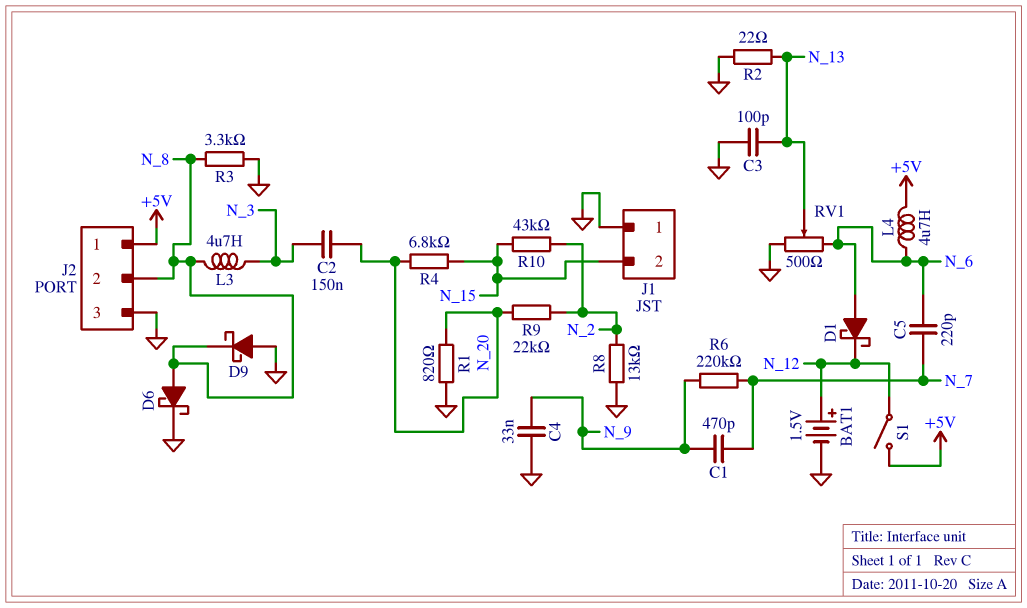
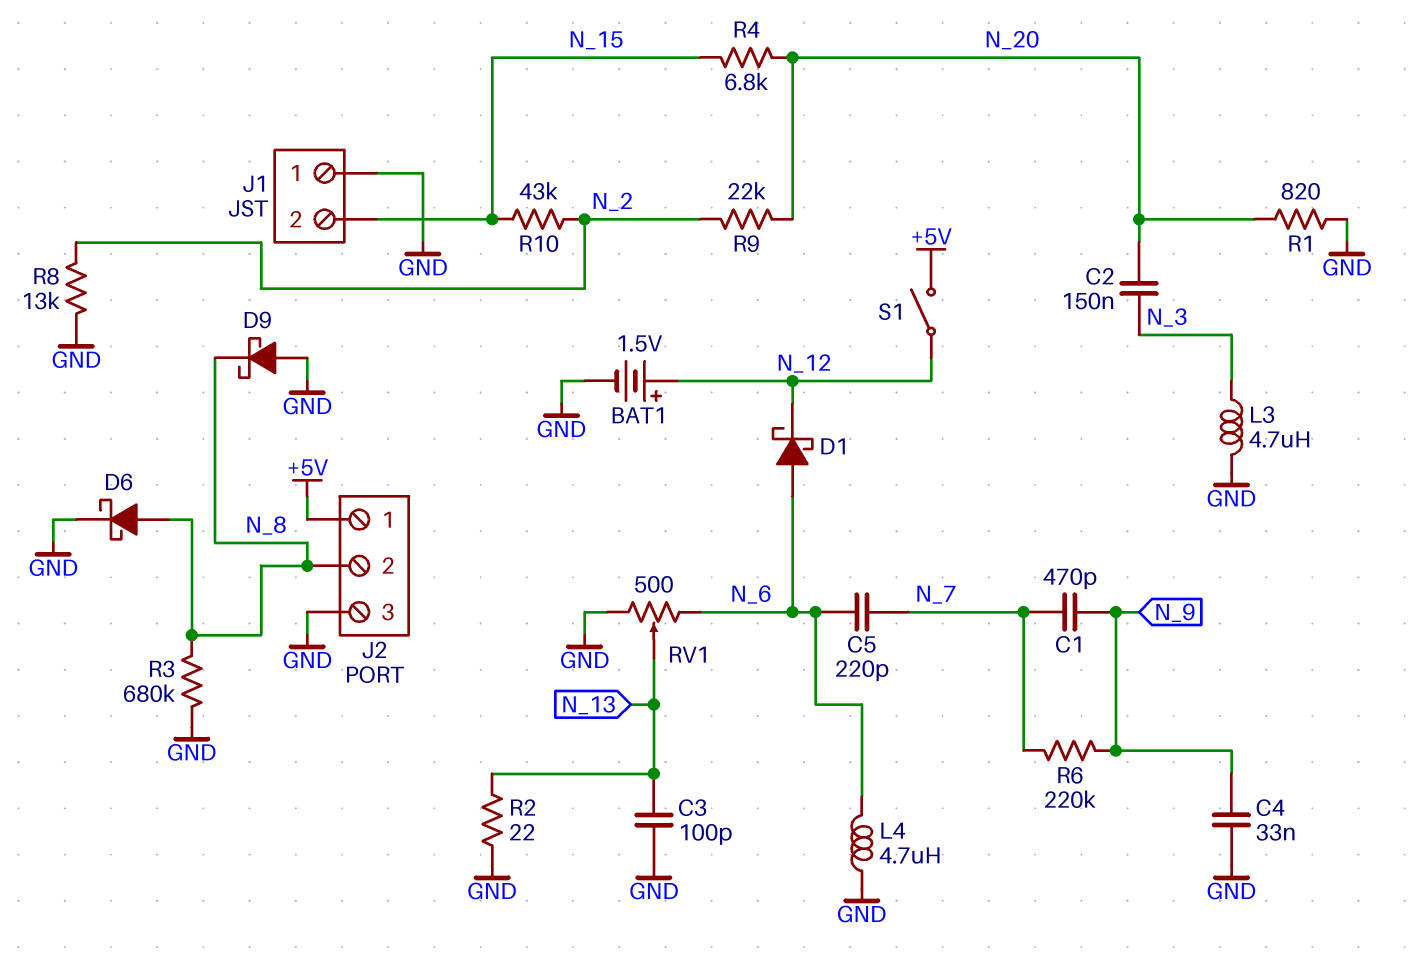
L3: 4.7uH (N_3, N_8) -> 4.7uH (GND, N_3)
L4: 4.7uH (+5V, N_6) -> 4.7uH (GND, N_6)
R3: 3.3k (GND, N_8) -> 680k (GND, N_8)

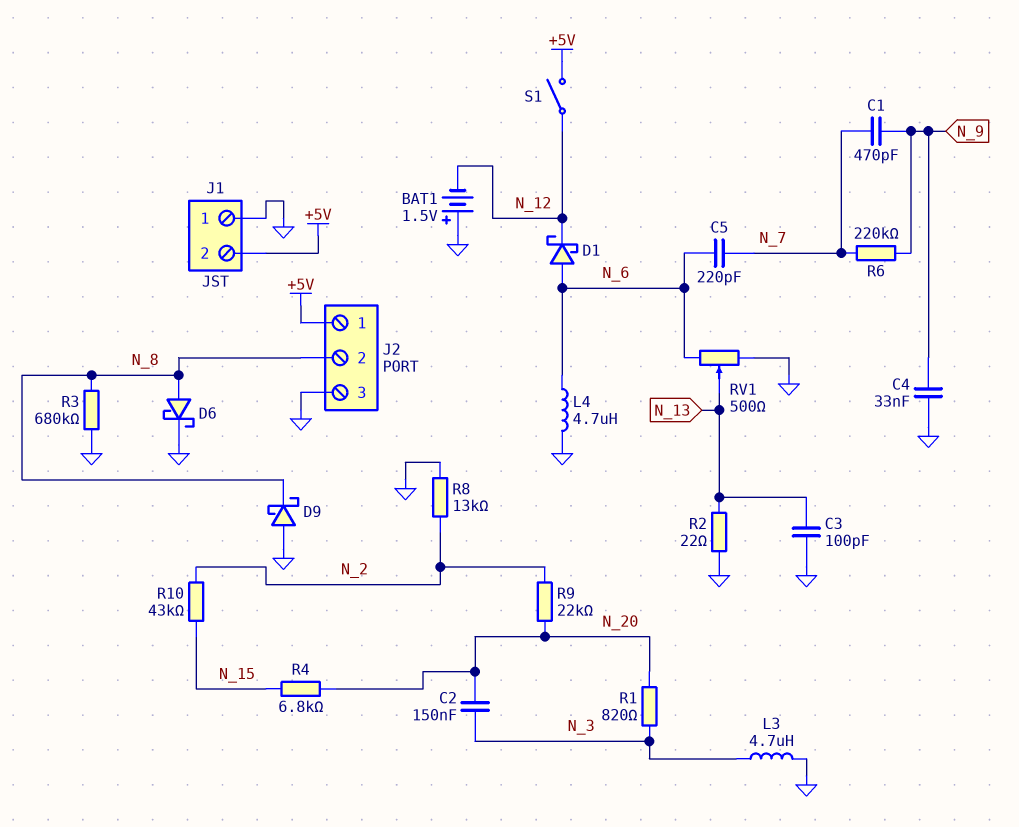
BAT1: 1.5V (plus N_12, minus GND) -> 1.5V (plus GND, minus N_12)
J1 pin 2: N_15 -> +5V
R1: 820 (GND, N_20) -> 820 (N_3, N_20)

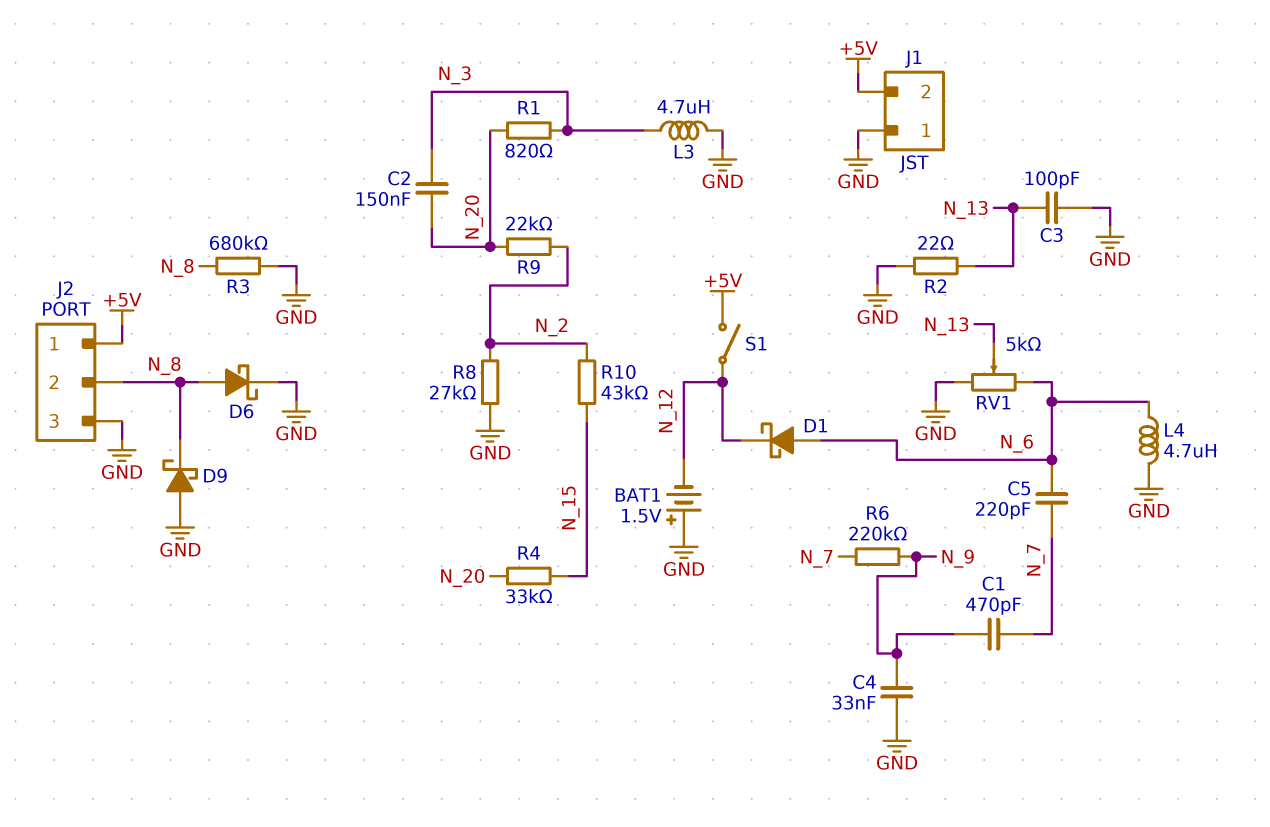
R4: 6.8k (N_15, N_20) -> 33k (N_15, N_20)
R8: 13k (GND, N_2) -> 27k (GND, N_2)
RV1: 500 (GND, N_6, wiper N_13) -> 5k (GND, N_6, wiper N_13)

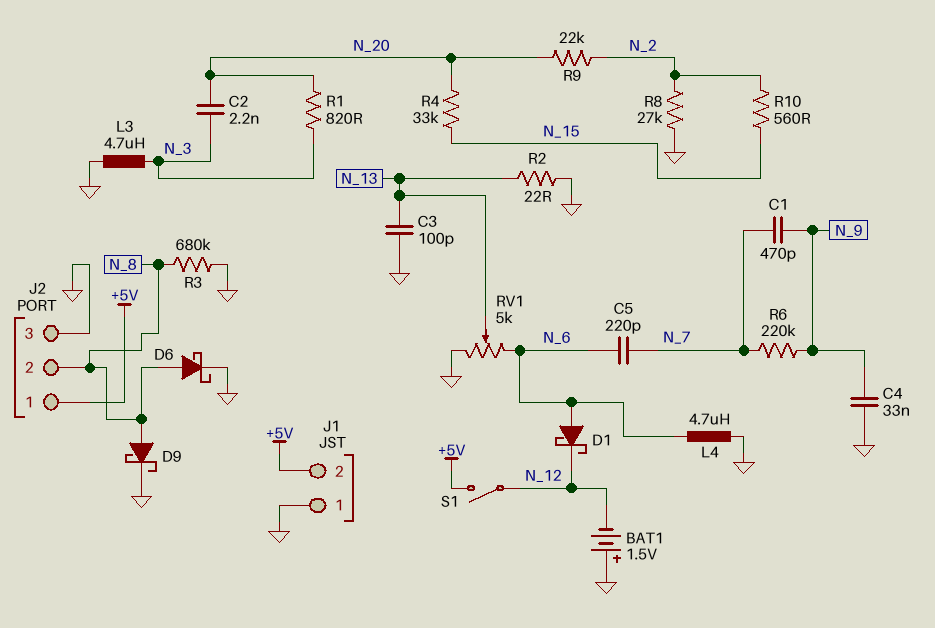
C2: 150nF (N_3, N_20) -> 2.2nF (N_3, N_20)
D9: schottky (A GND, K N_8) -> schottky (A N_8, K GND)
R10: 43k (N_2, N_15) -> 560 (N_2, N_15)

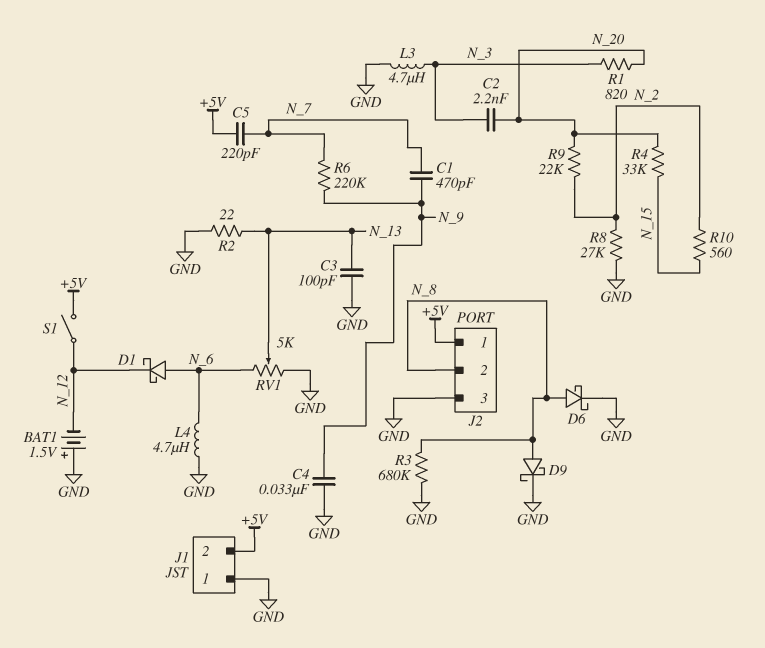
C5: 220pF (N_6, N_7) -> 220pF (+5V, N_7)

